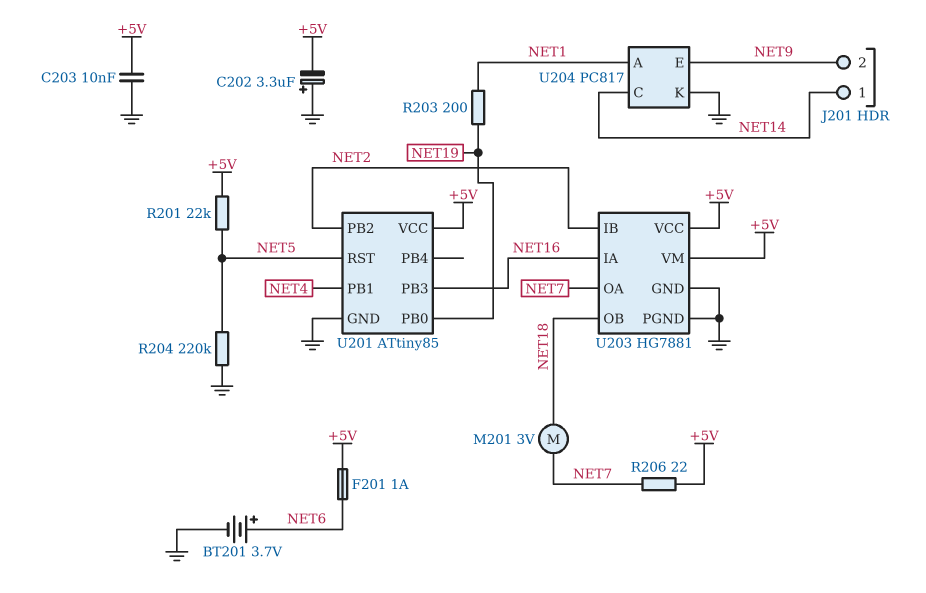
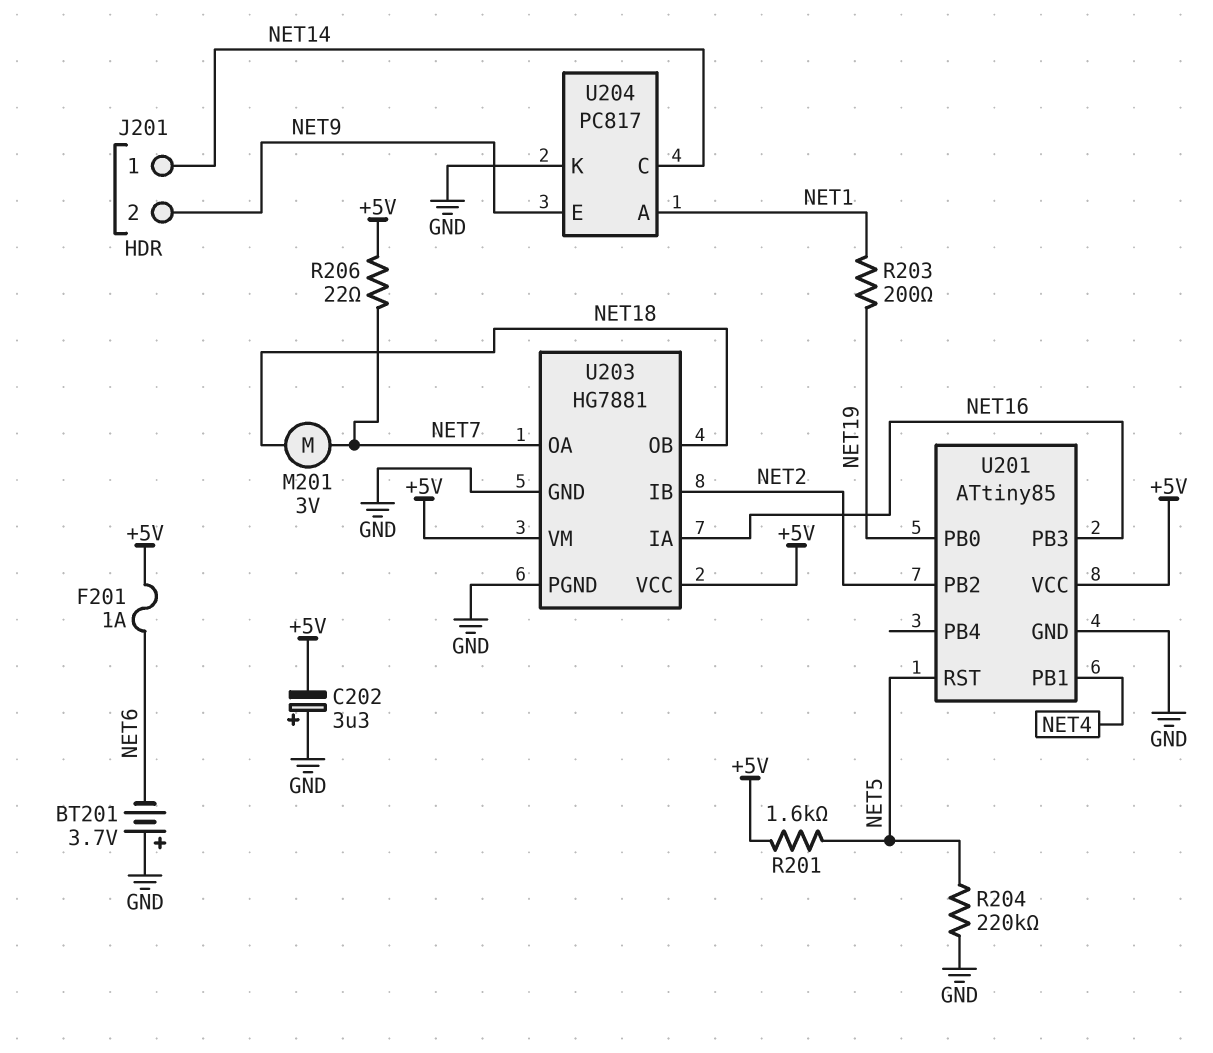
BT201: 3.7V (plus NET6, minus GND) -> 3.7V (plus GND, minus NET6)
C203: 10nF (+5V, GND) -> none
R201: 22k (+5V, NET5) -> 1.6k (+5V, NET5)

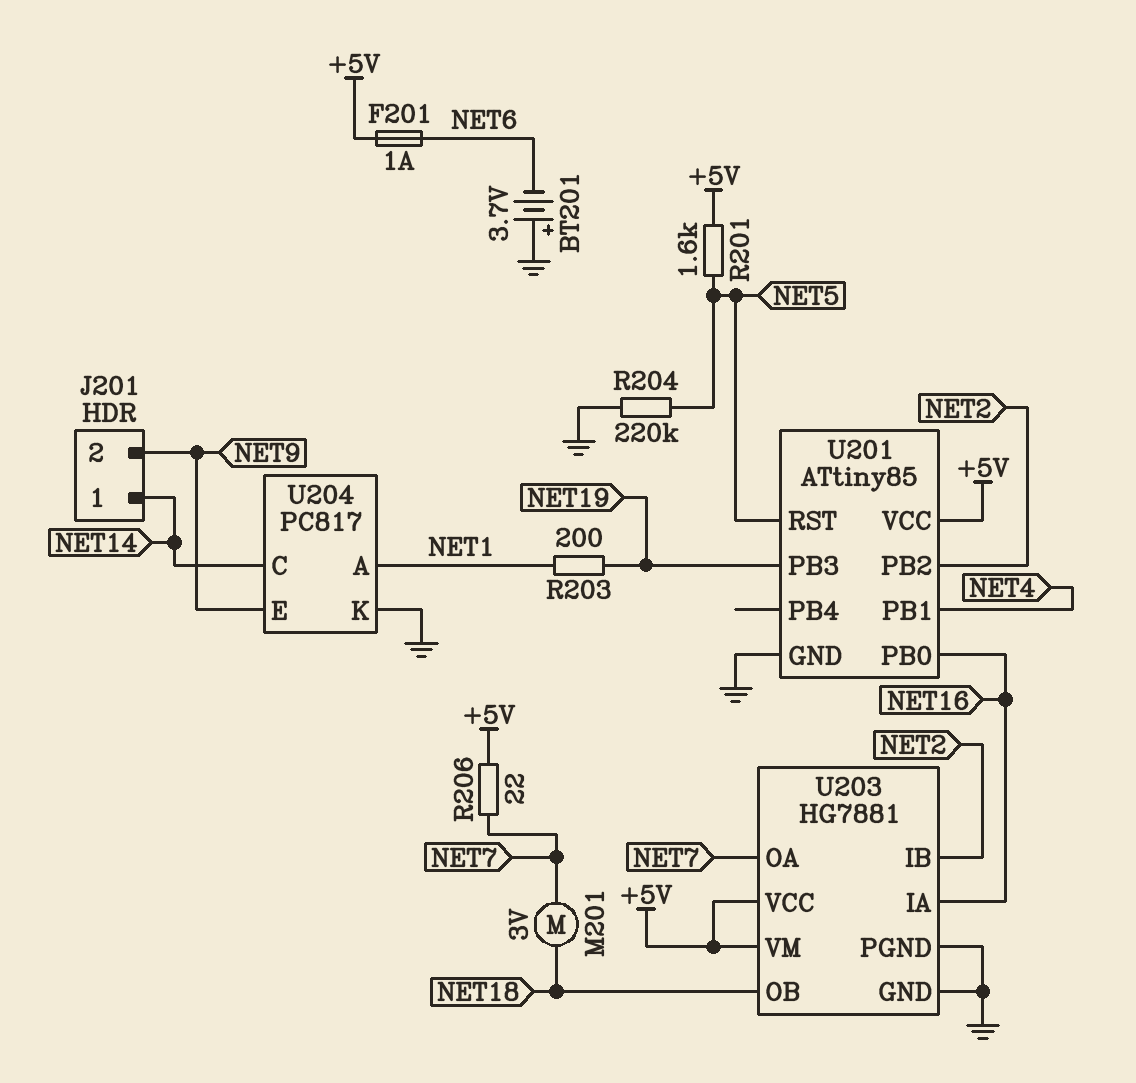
C202: 3.3uF (plus GND, minus +5V) -> none
U201 pin PB0: NET19 -> NET16
U201 pin PB3: NET16 -> NET19

